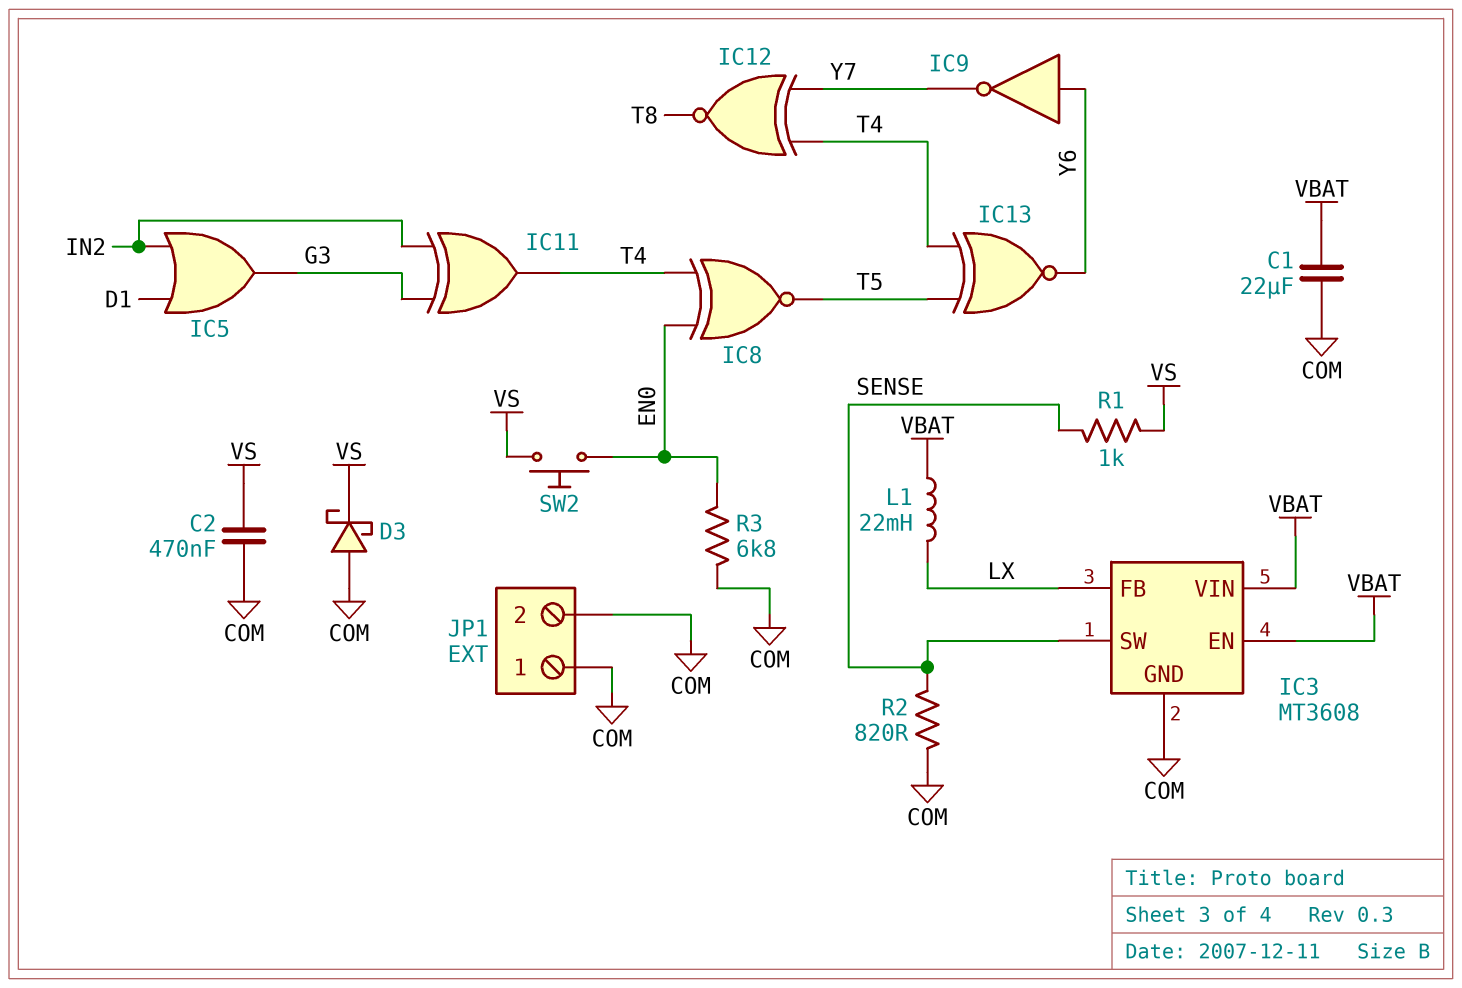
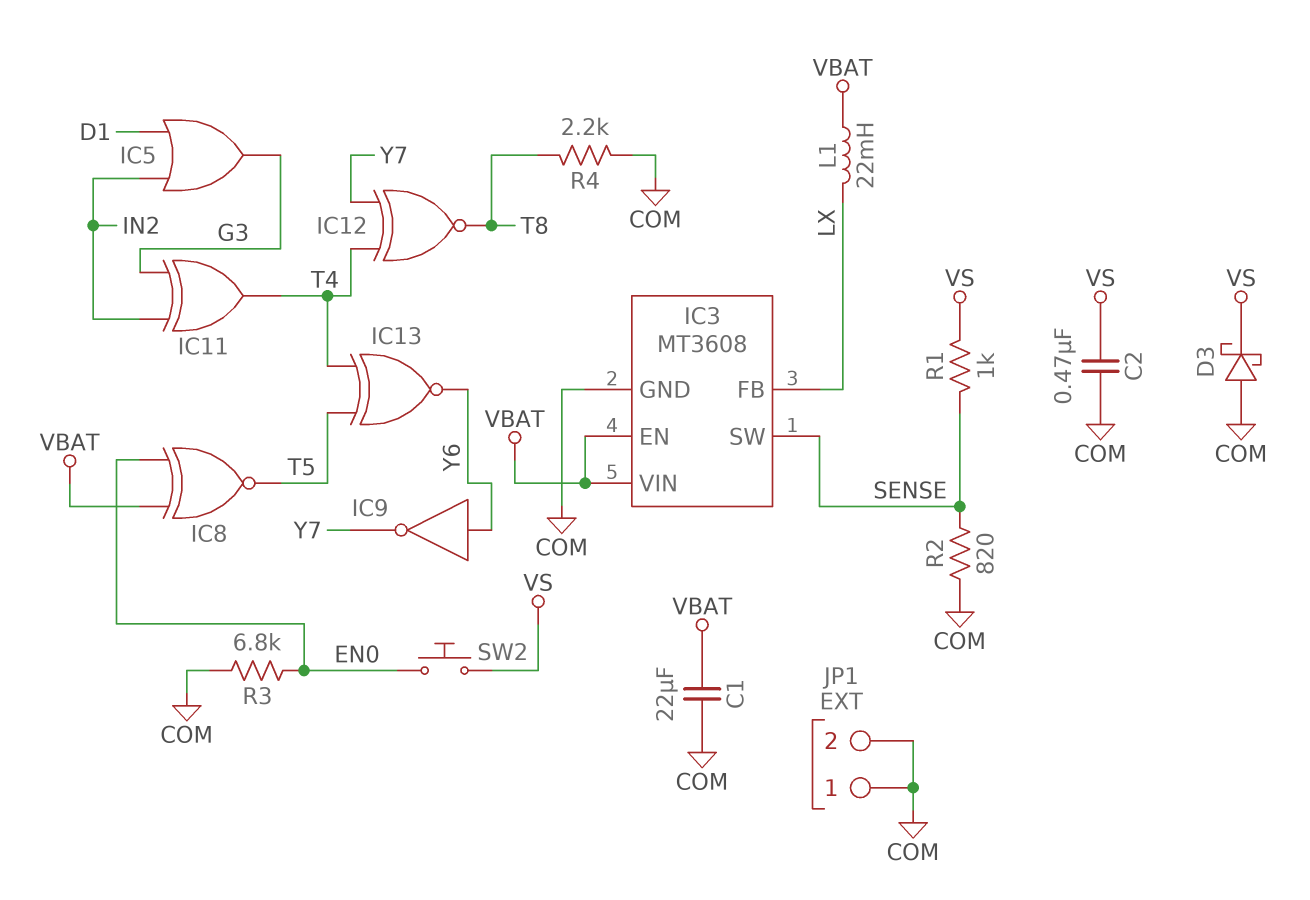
IC8: XNOR (in EN0, in T4, out T5) -> XNOR (in EN0, in VBAT, out T5)
R4: none -> 2.2k (COM, T8)

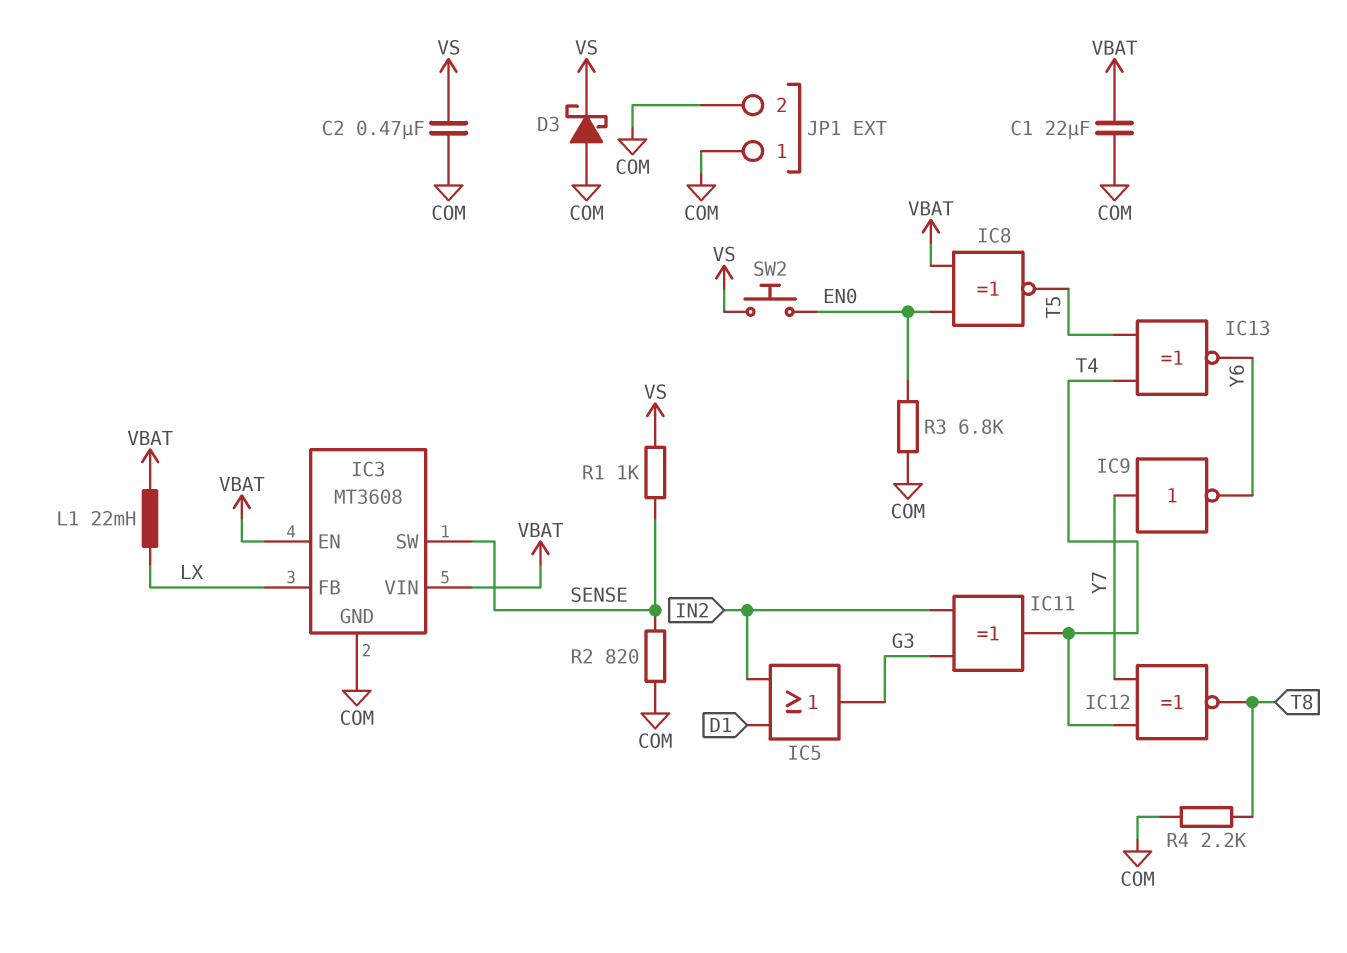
IC9: NOT (in Y6, out Y7) -> NOT (in Y7, out Y6)

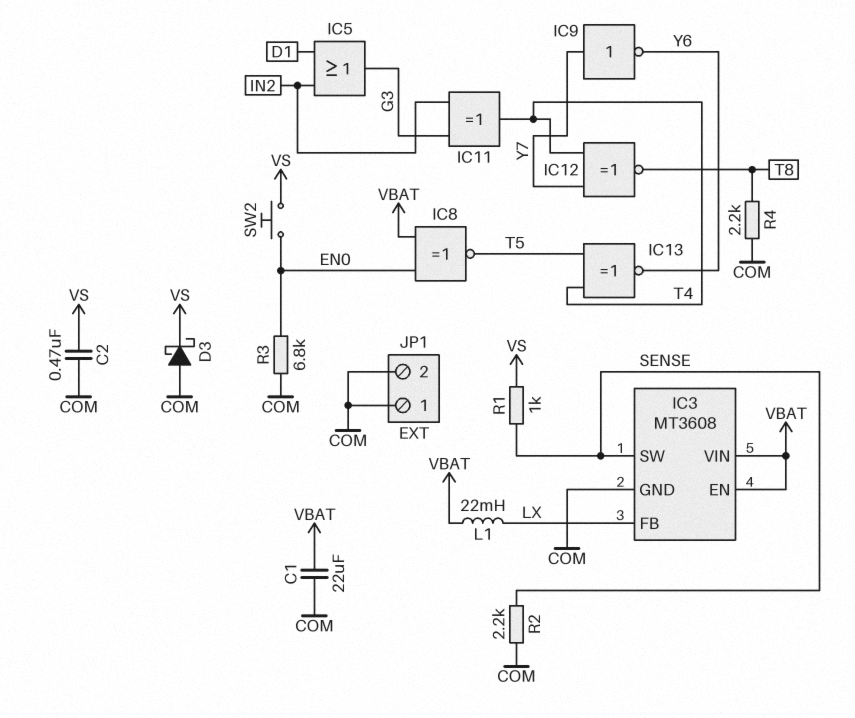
R2: 820 (COM, SENSE) -> 2.2k (COM, SENSE)

